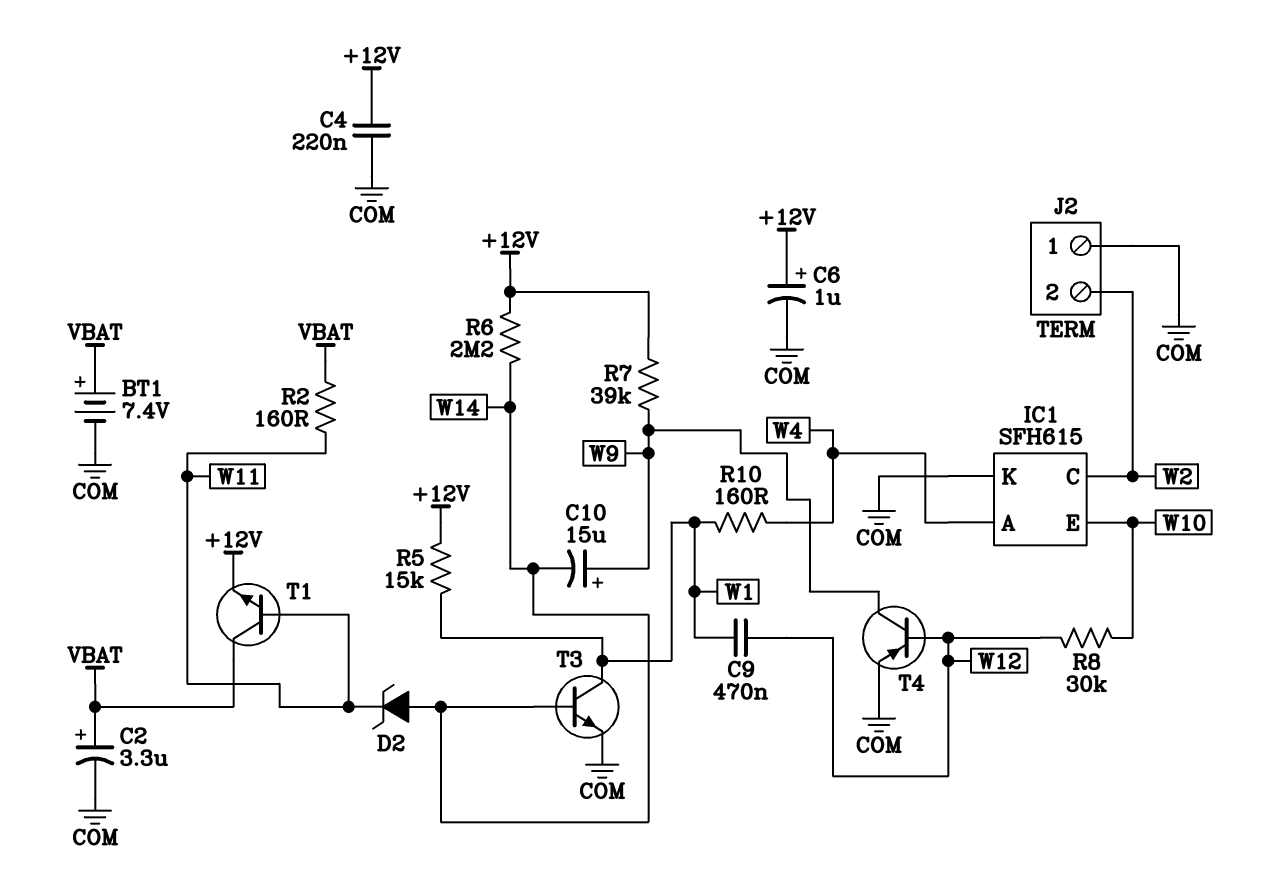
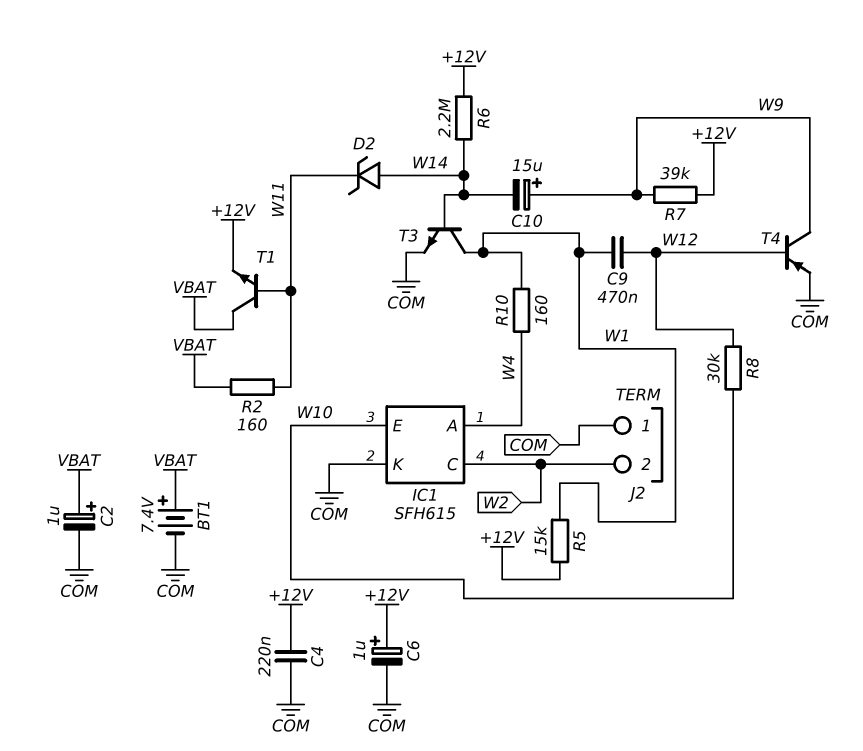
C2: 3.3uF (plus VBAT, minus COM) -> 1uF (plus VBAT, minus COM)

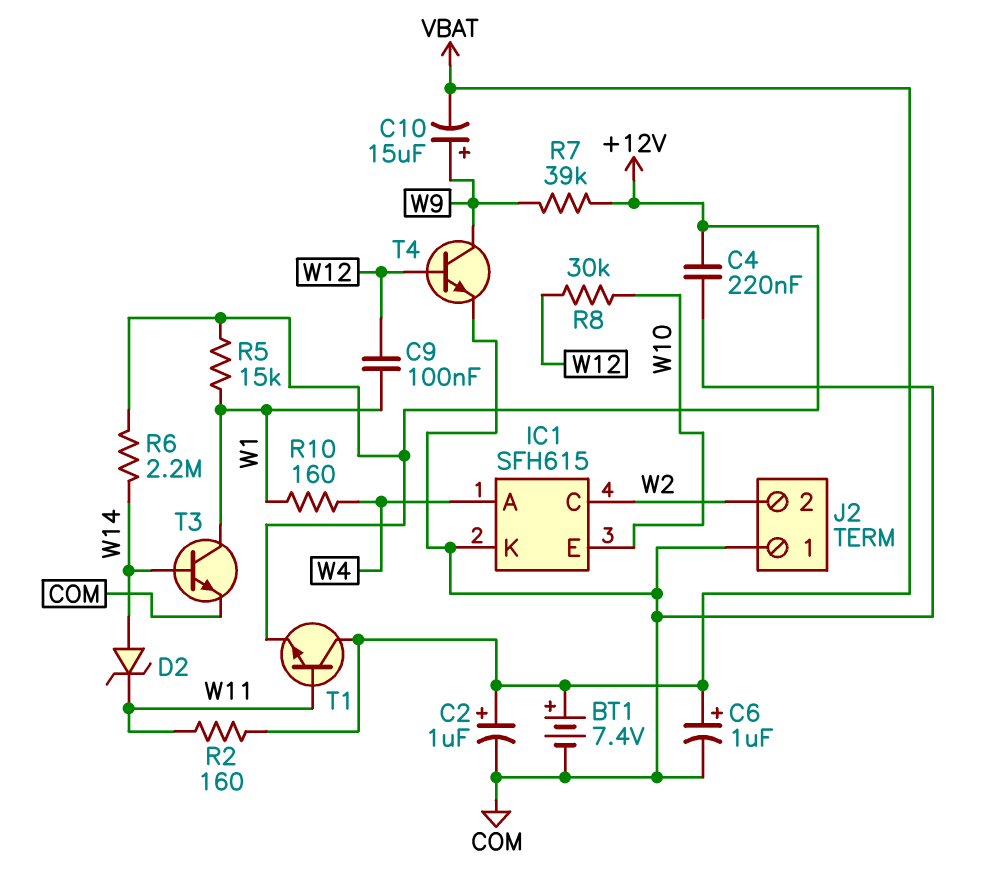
C6: 1uF (plus +12V, minus COM) -> 1uF (plus VBAT, minus COM)
C9: 470nF (W1, W12) -> 100nF (W1, W12)
C10: 15uF (plus W9, minus W14) -> 15uF (plus W9, minus VBAT)
T4: PNP (B W12, C W9, E COM) -> NPN (B W12, C W9, E COM)

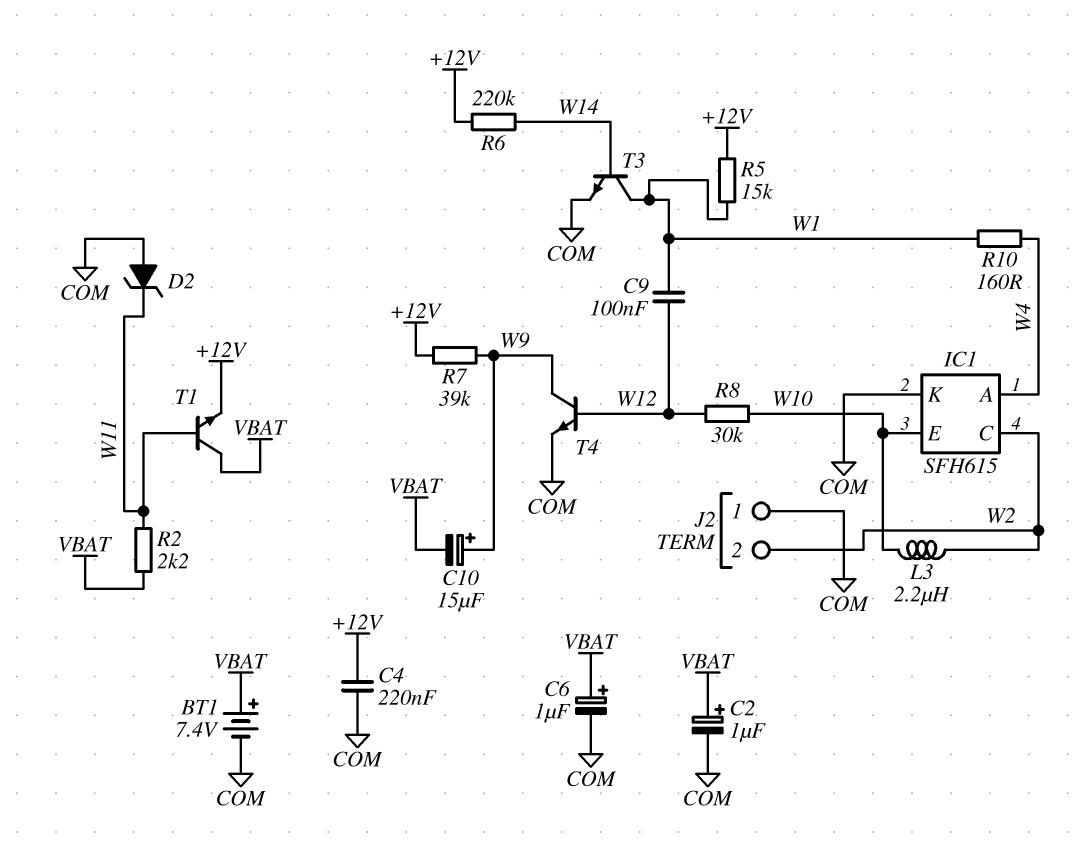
D2: zener (A W14, K W11) -> zener (A COM, K W11)
L3: none -> 2.2uH (W2, W10)
R2: 160 (VBAT, W11) -> 2.2k (VBAT, W11)
R6: 2.2M (+12V, W14) -> 220k (+12V, W14)

